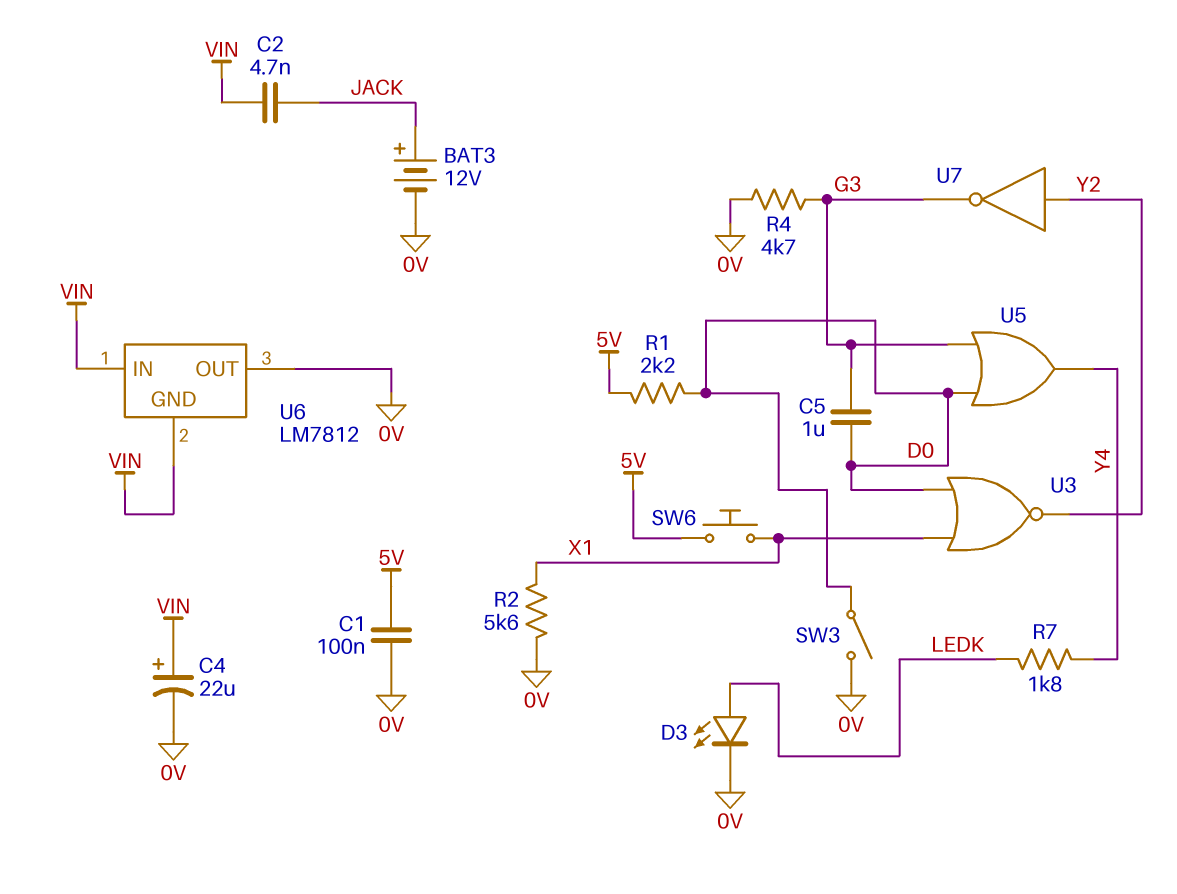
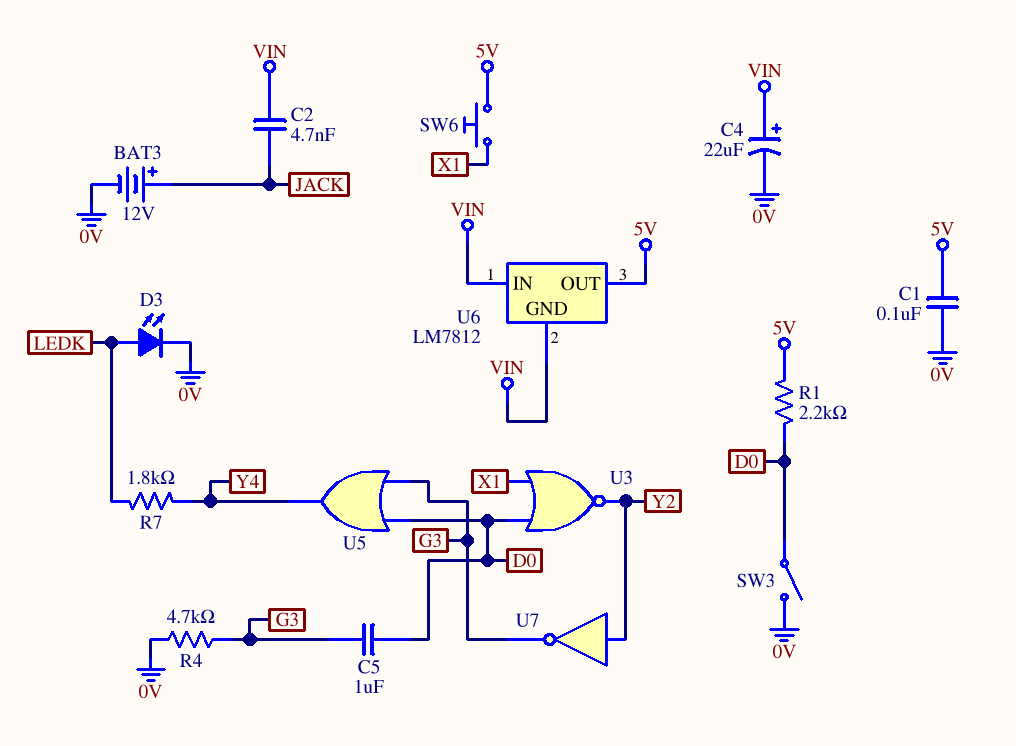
R2: 5.6k (0V, X1) -> none
U6 pin OUT: 0V -> 5V

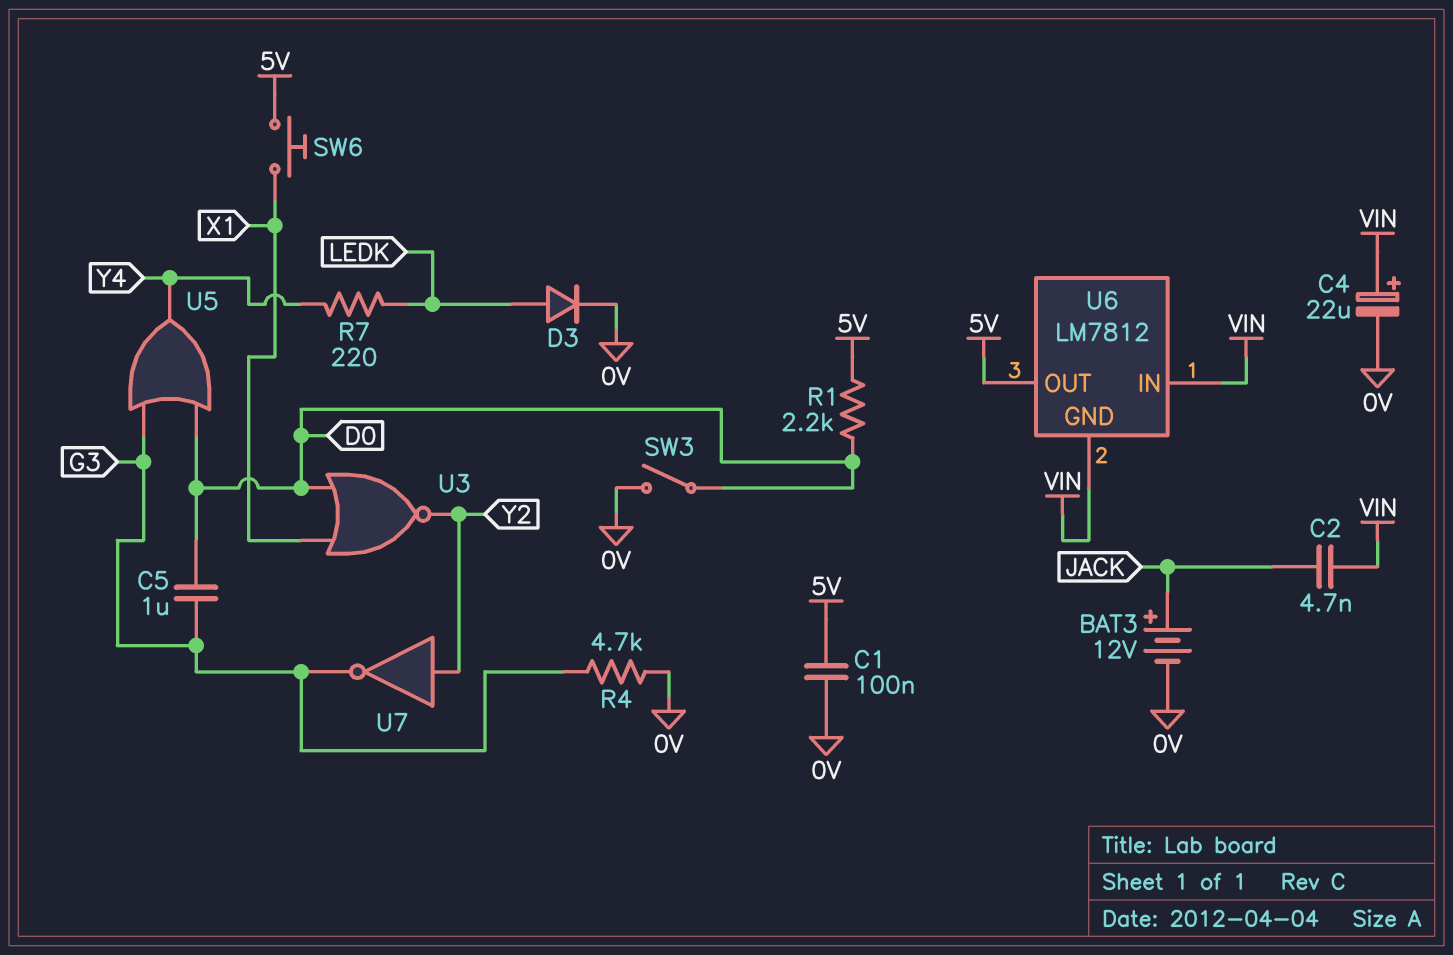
D3: LED (A LEDK, K 0V) -> diode (A LEDK, K 0V)
R7: 1.8k (LEDK, Y4) -> 220 (LEDK, Y4)

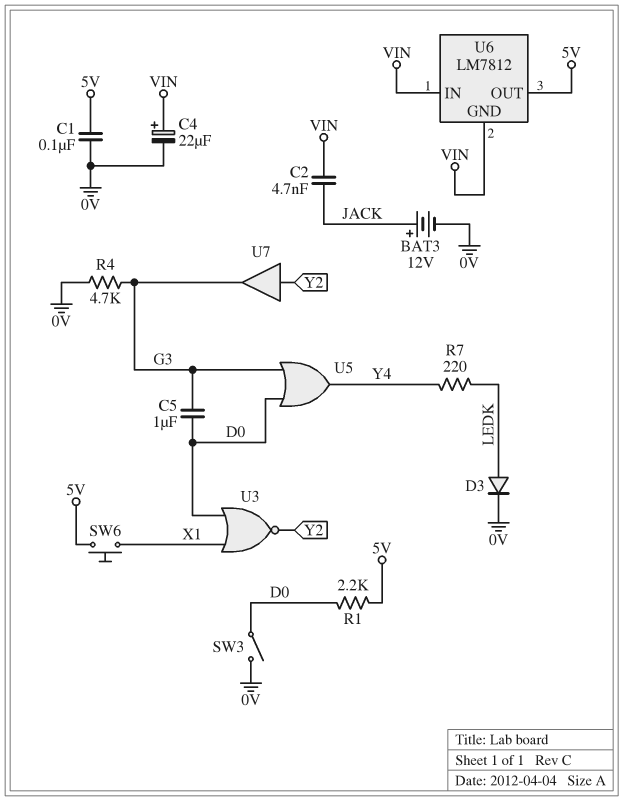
U7: NOT (in Y2, out G3) -> buffer (in Y2, out G3)

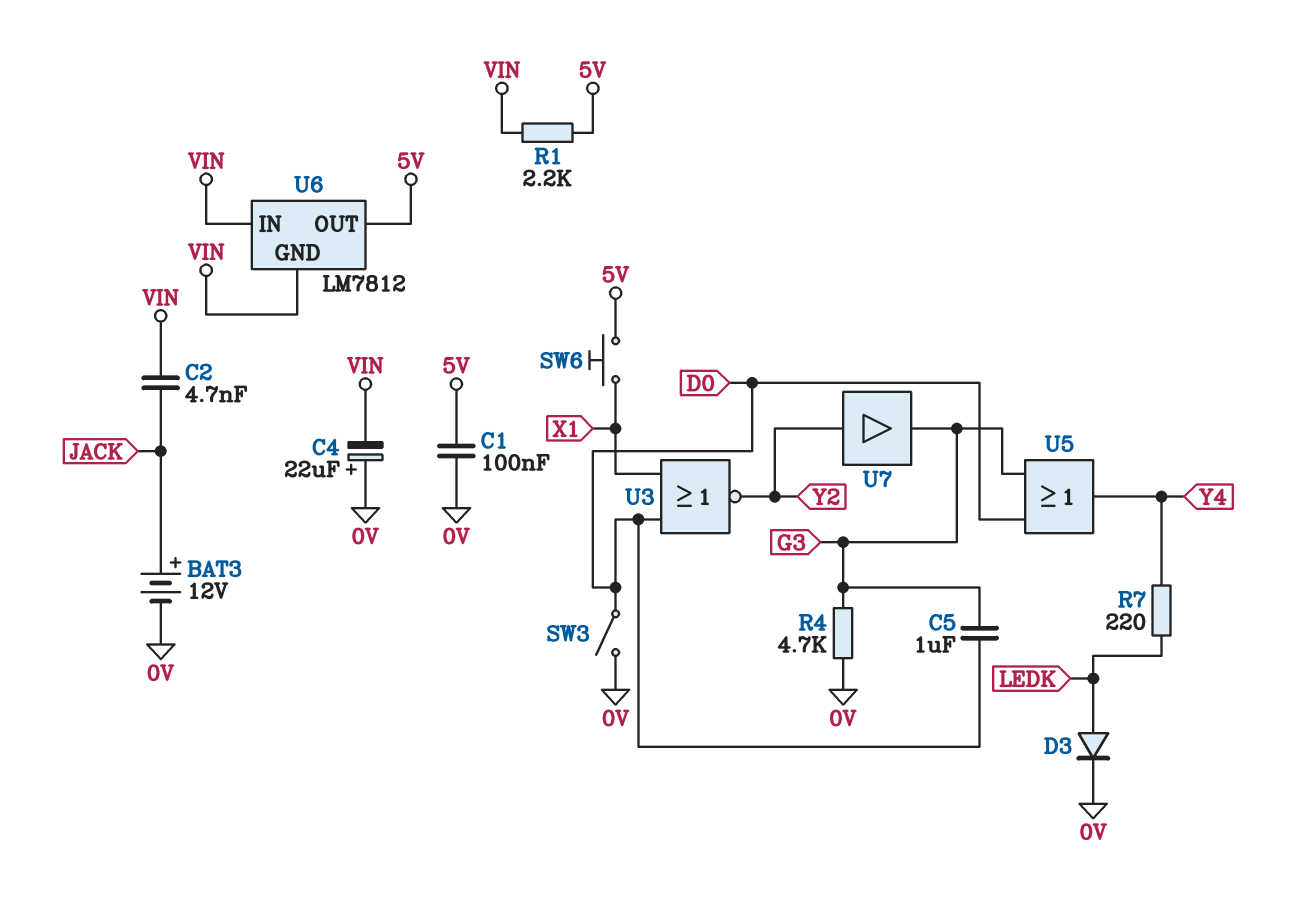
C4: 22uF (plus VIN, minus 0V) -> 22uF (plus 0V, minus VIN)
R1: 2.2k (5V, D0) -> 2.2k (5V, VIN)

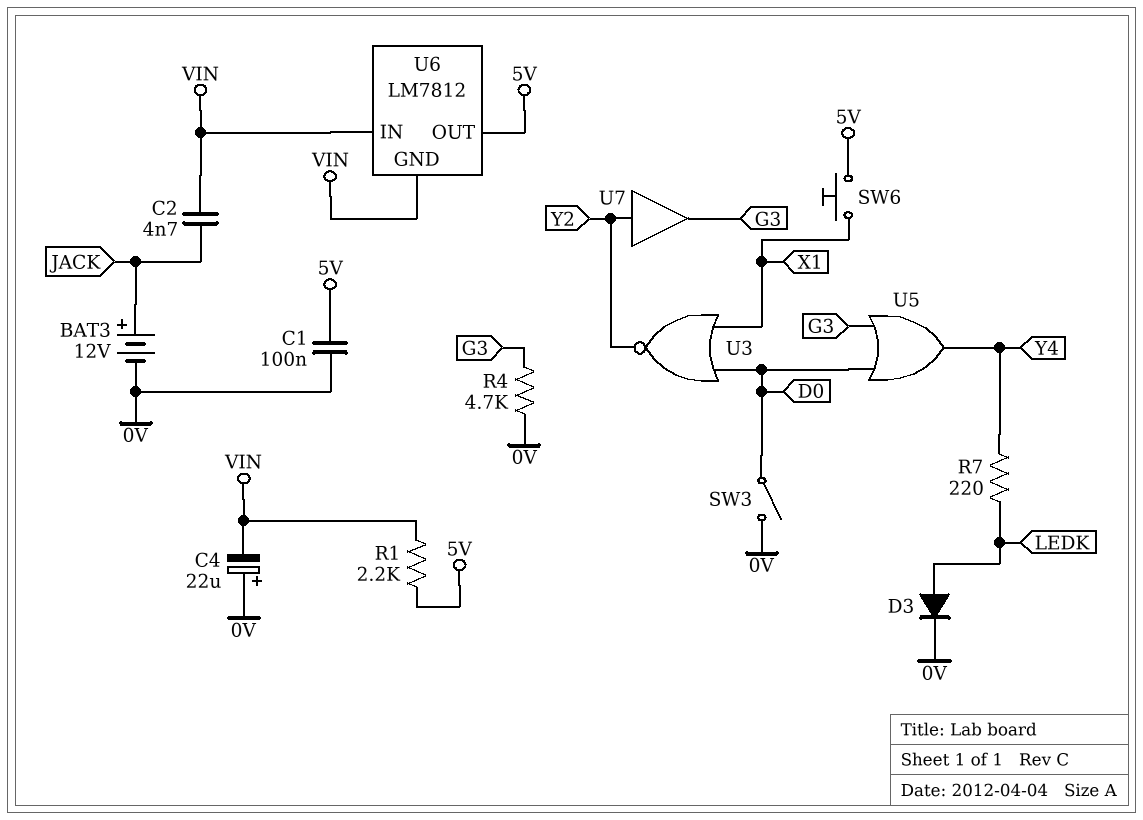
C5: 1uF (D0, G3) -> none

